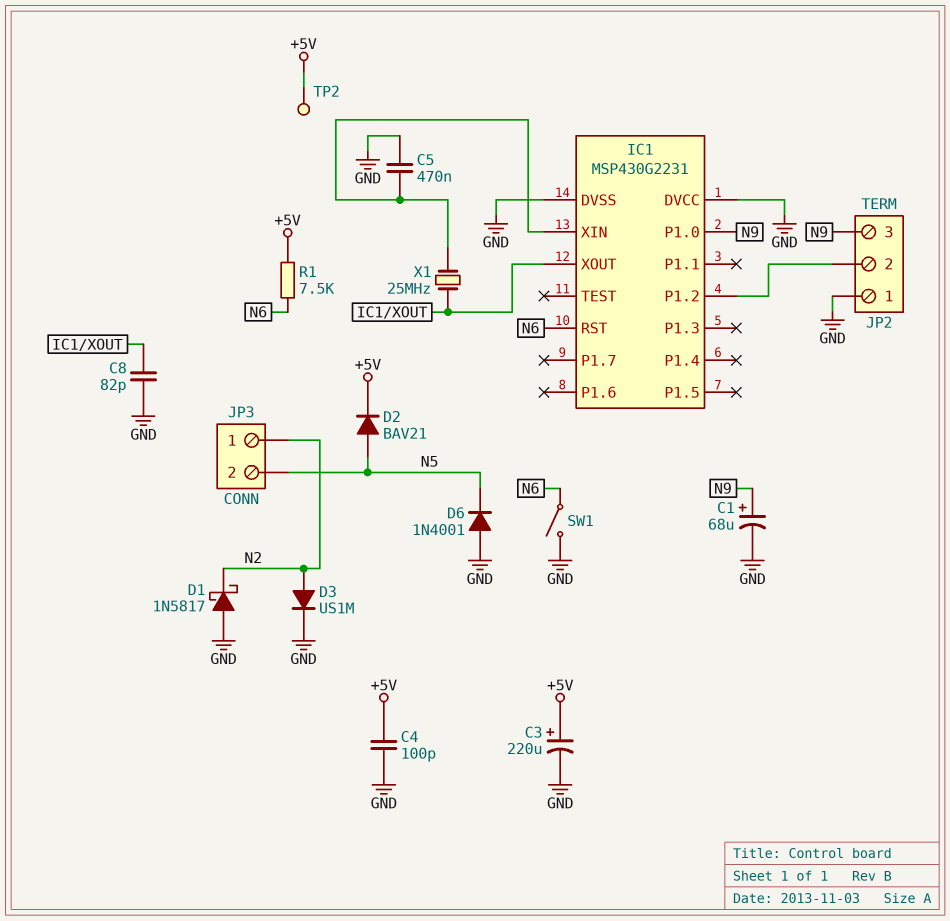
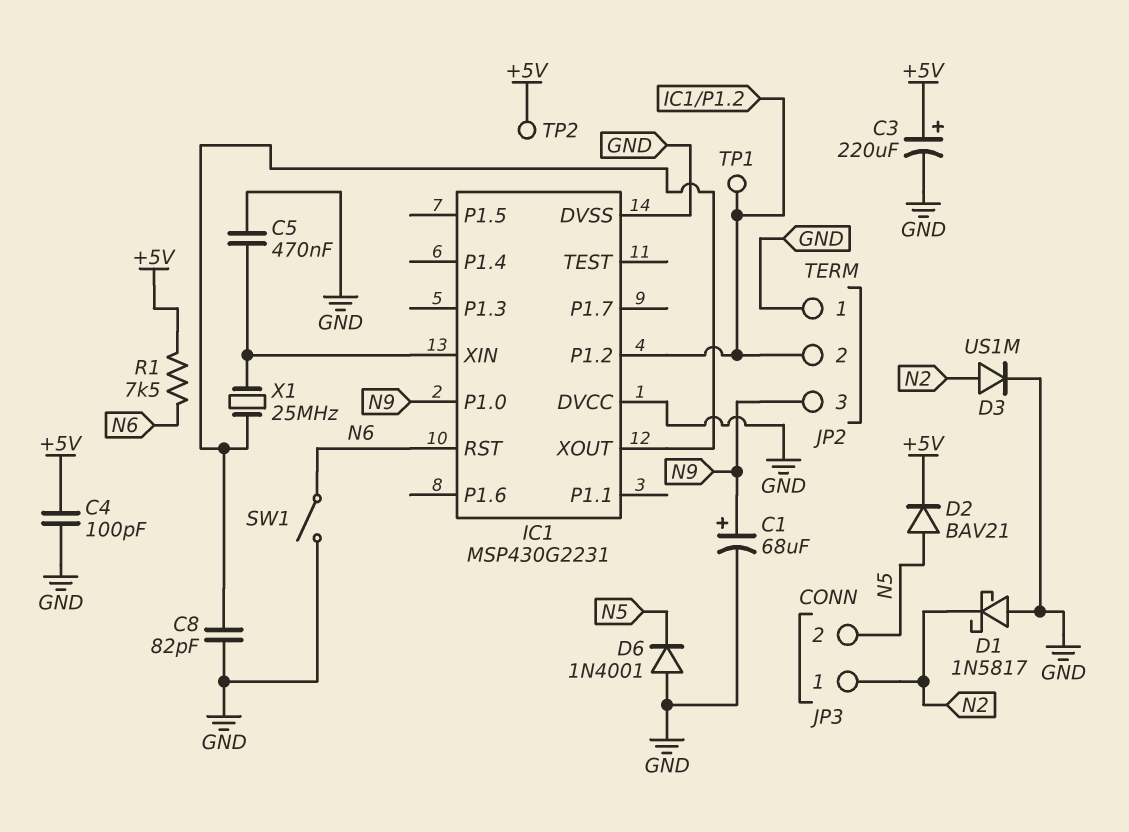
TP1: none -> test point (IC1/P1.2)

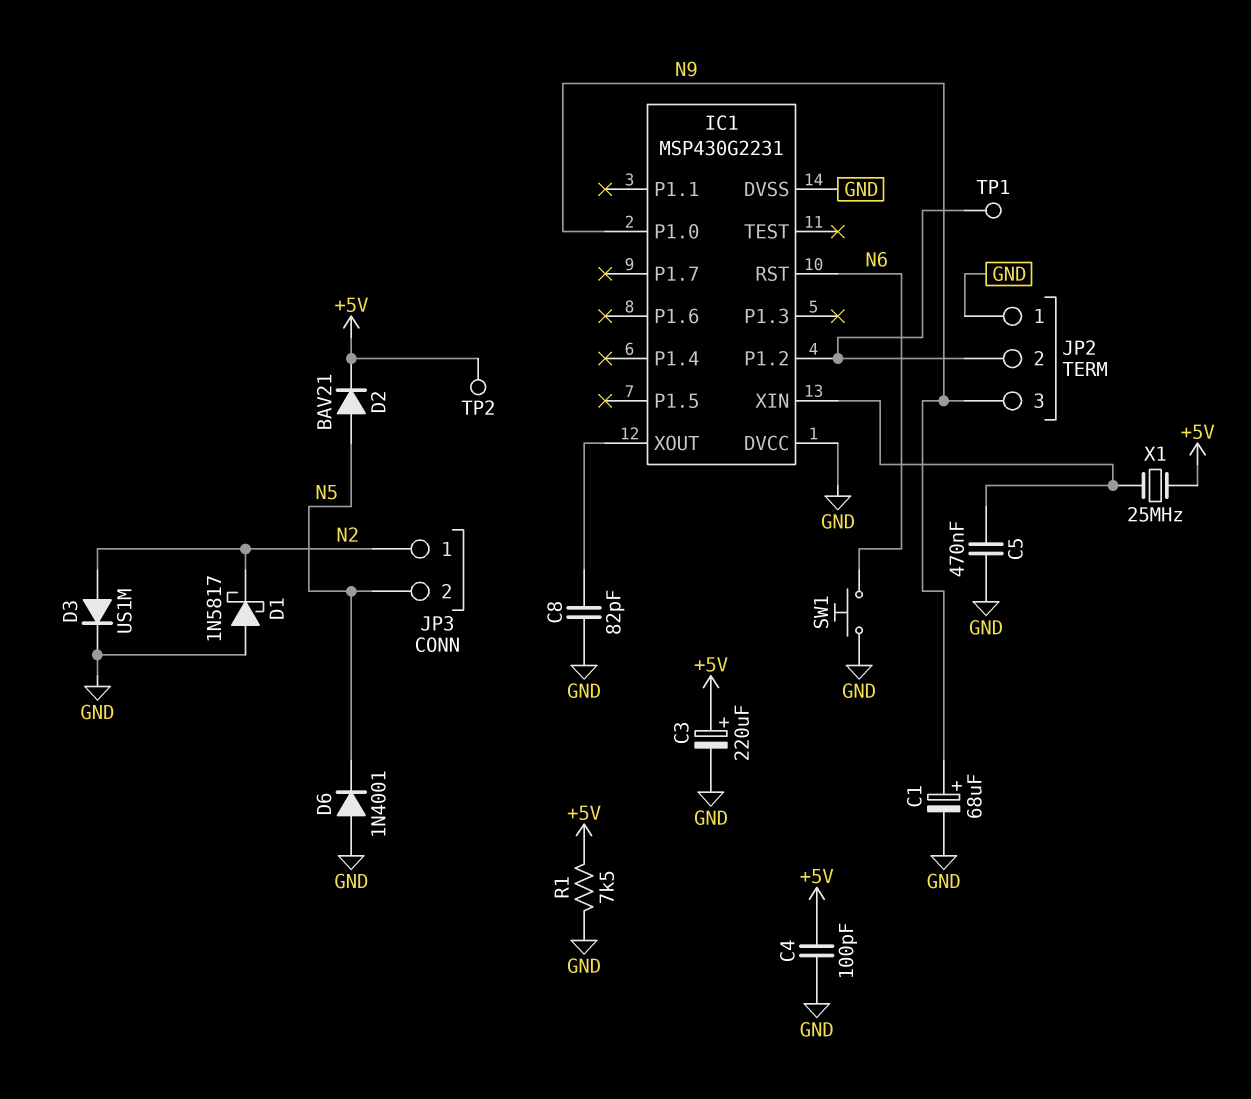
R1: 7.5k (+5V, N6) -> 7.5k (+5V, GND)
SW1: switch (GND, N6) -> button (GND, N6)
X1: 25MHz (IC1/XIN, IC1/XOUT) -> 25MHz (+5V, IC1/XIN)

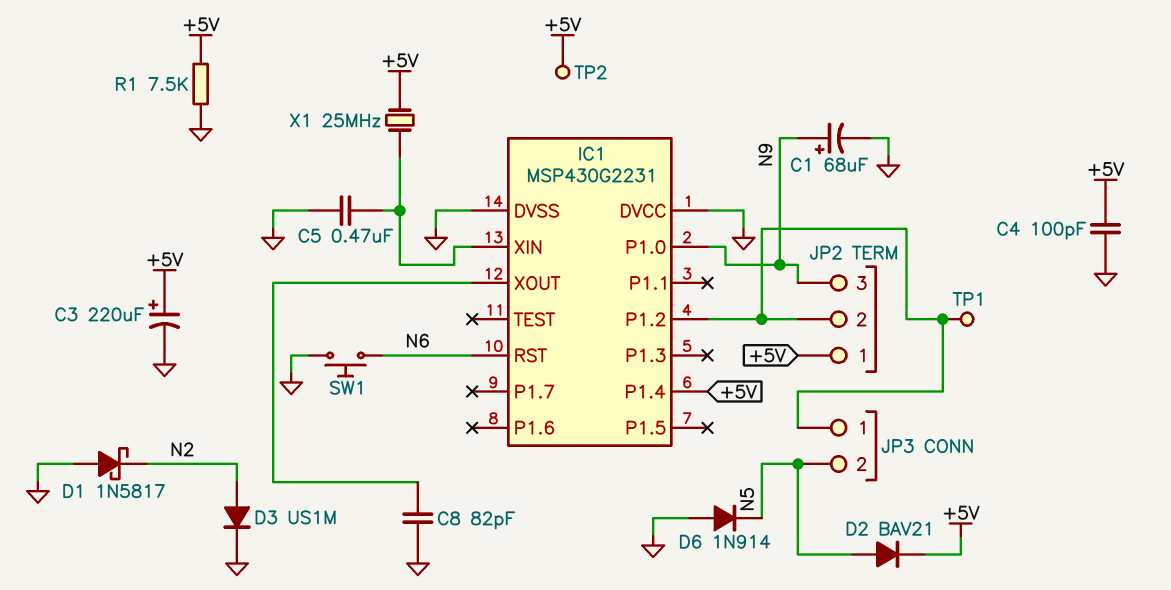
D6: diode 1N4001 (A GND, K N5) -> diode 1N914 (A GND, K N5)
IC1 pin P1.4: none -> +5V
JP2 pin 1: GND -> +5V
JP3 pin 1: N2 -> IC1/P1.2

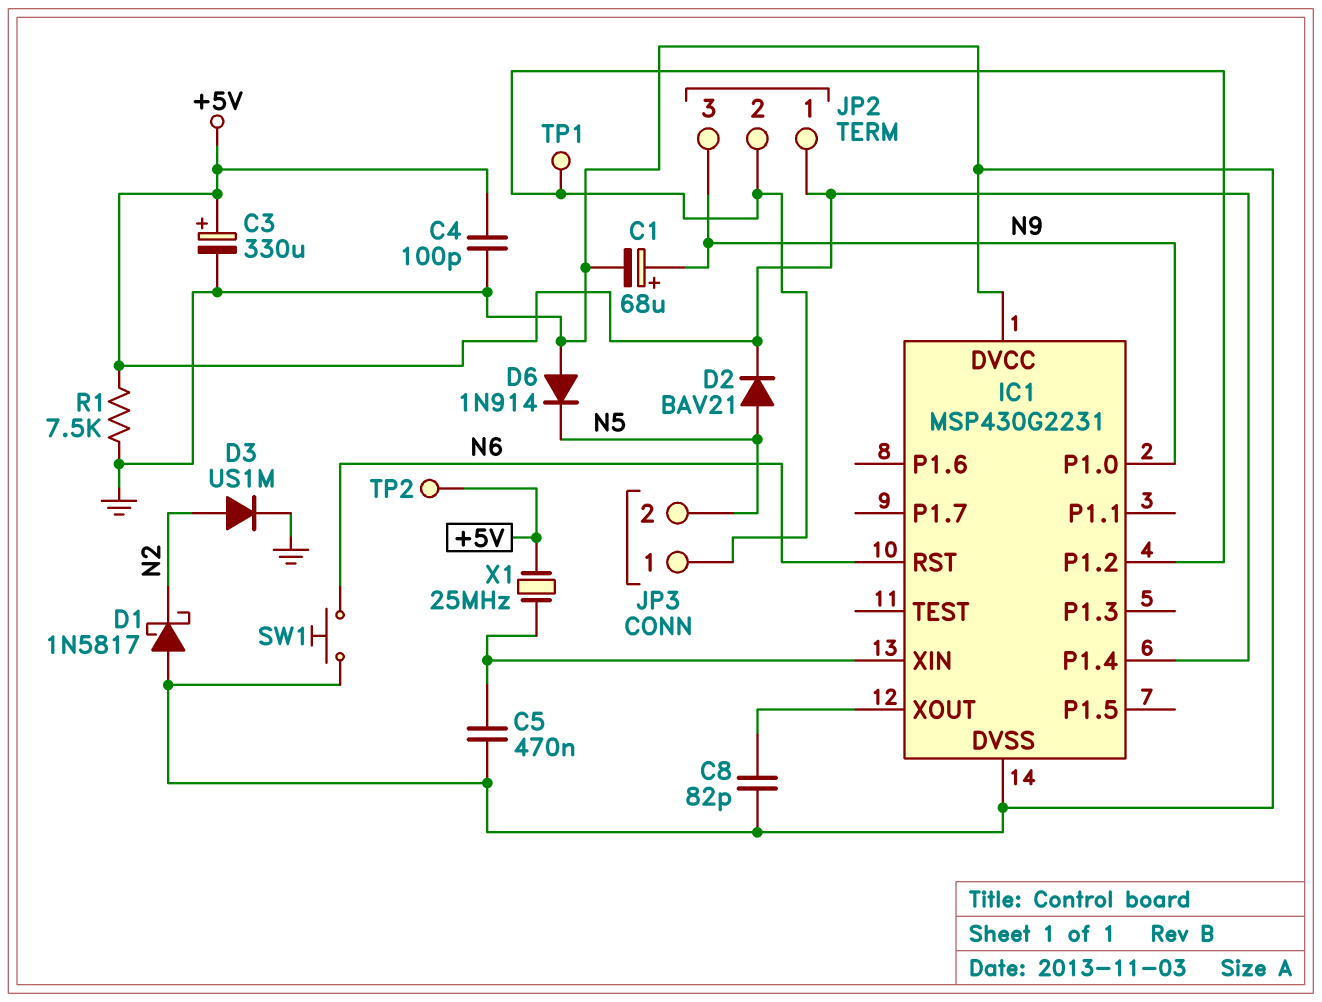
C3: 220uF (plus +5V, minus GND) -> 330uF (plus +5V, minus GND)

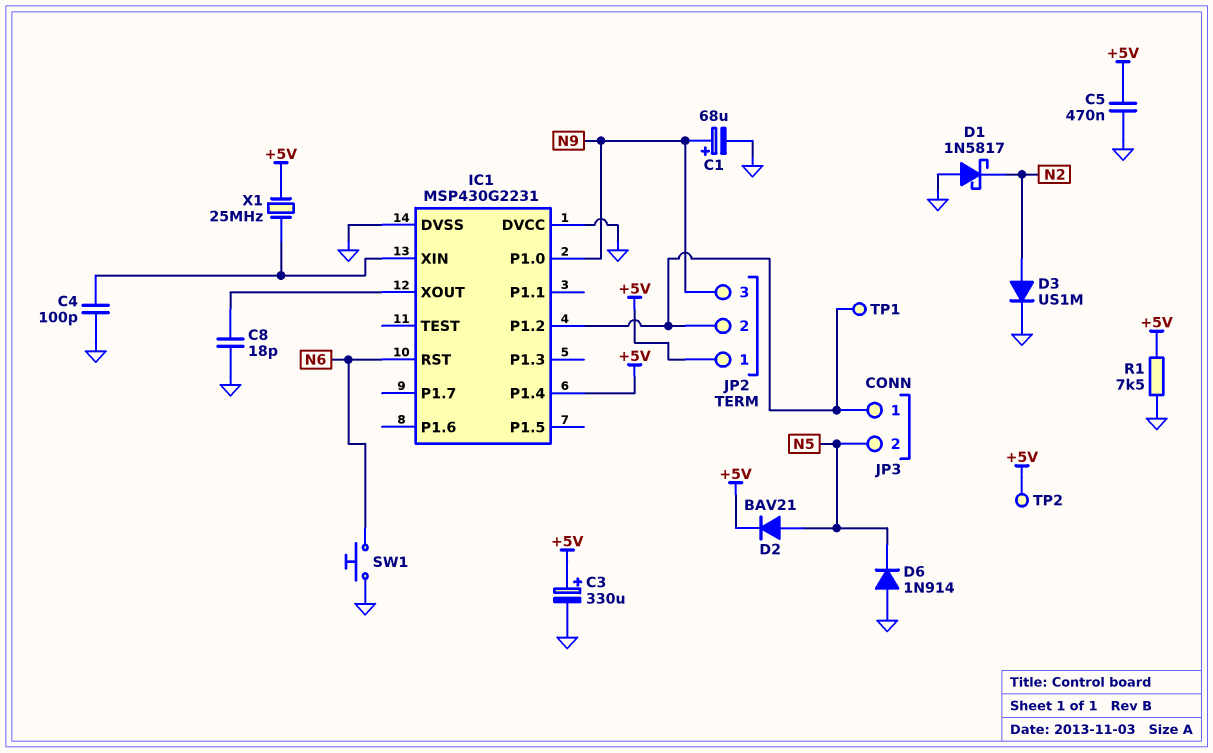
C4: 100pF (+5V, GND) -> 100pF (GND, IC1/XIN)
C5: 470nF (GND, IC1/XIN) -> 470nF (+5V, GND)
C8: 82pF (GND, IC1/XOUT) -> 18pF (GND, IC1/XOUT)

